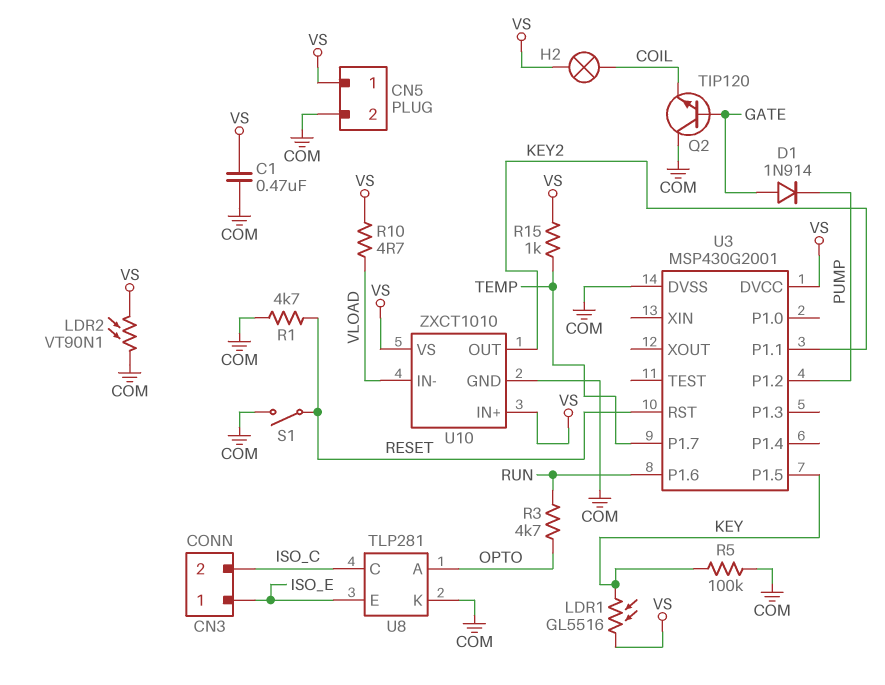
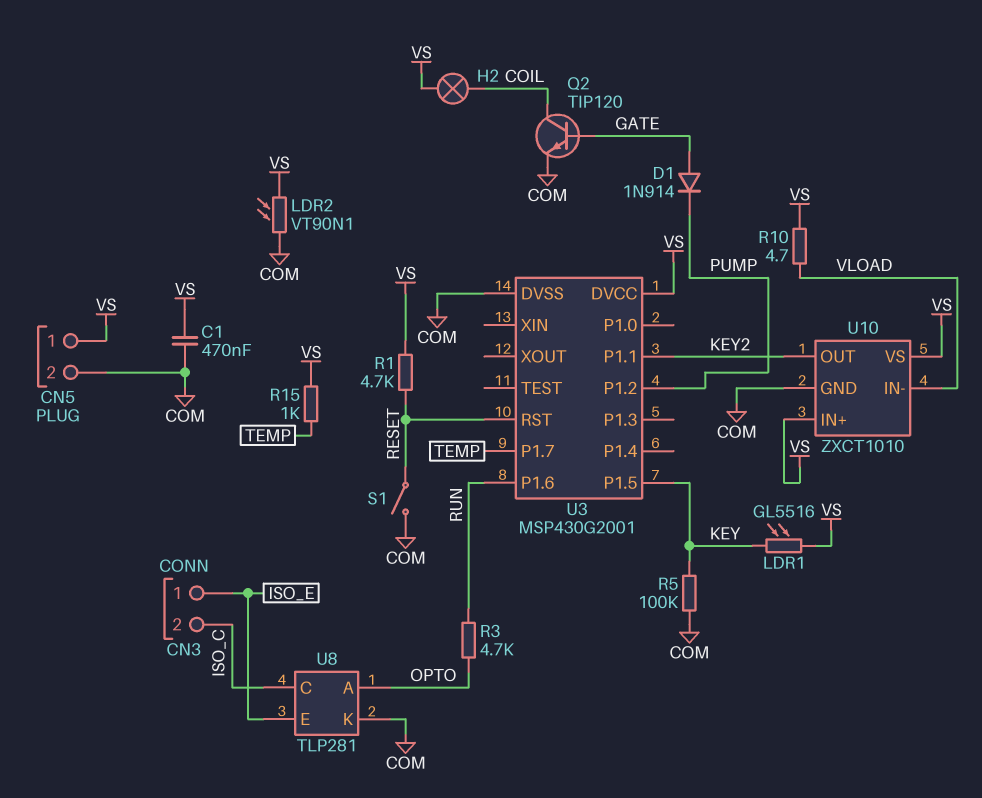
Q2: NPN TIP120 (B GATE, C COM, E COIL) -> NPN TIP120 (B GATE, C COIL, E COM)
R1: 4.7k (COM, RESET) -> 4.7k (RESET, VS)

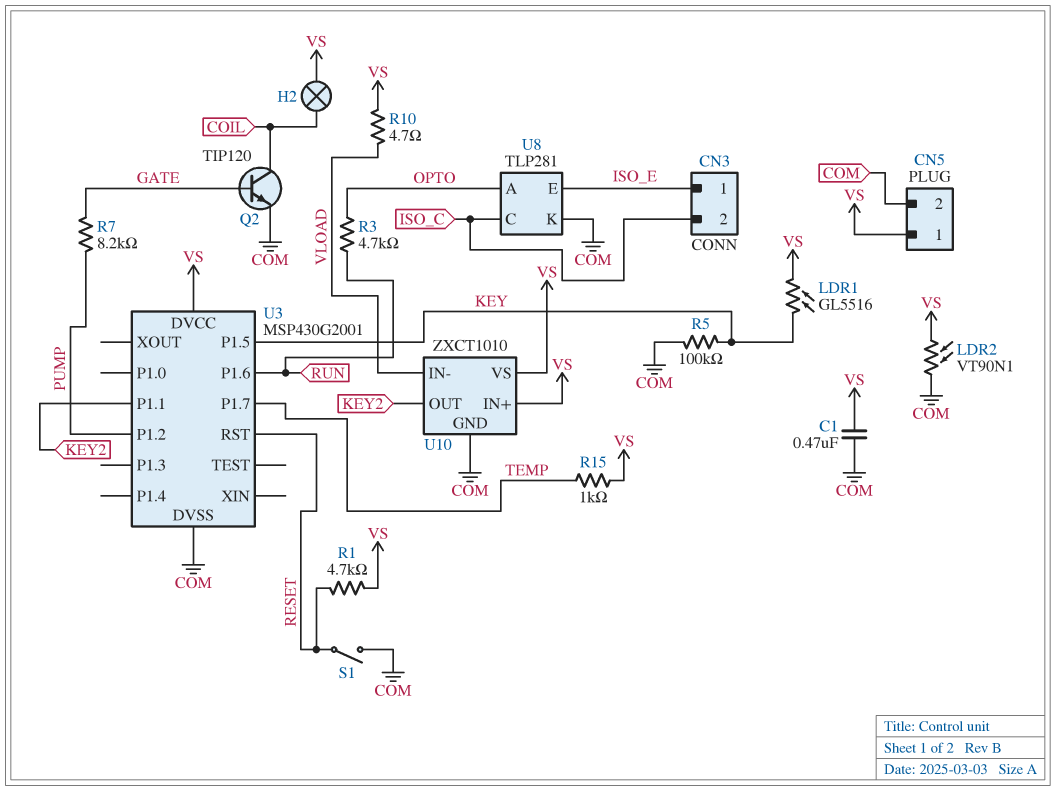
D1: diode 1N914 (A GATE, K PUMP) -> none
R7: none -> 8.2k (GATE, PUMP)

